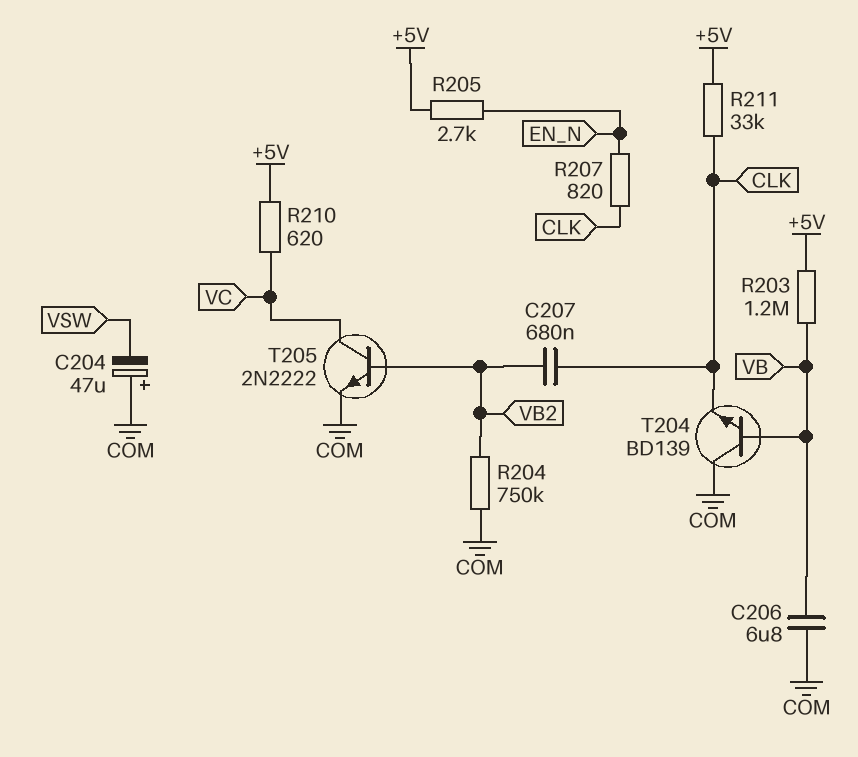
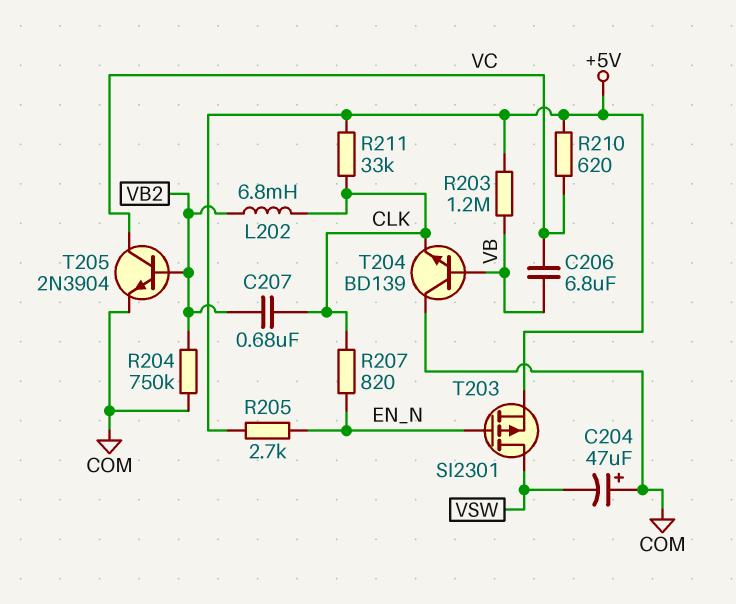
C206: 6.8uF (COM, VB) -> 6.8uF (VB, VC)
L202: none -> 6.8mH (CLK, VB2)
T203: none -> PMOS SI2301 (G EN_N, D VSW, S +5V)
T205: NPN 2N2222 (B VB2, C VC, E COM) -> NPN 2N3904 (B VB2, C VC, E COM)

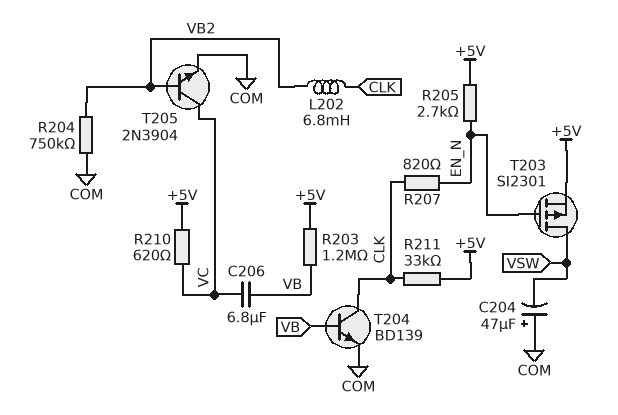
C207: 680nF (CLK, VB2) -> none
T204: NPN BD139 (B VB, C COM, E CLK) -> NPN BD139 (B VB, C CLK, E COM)

